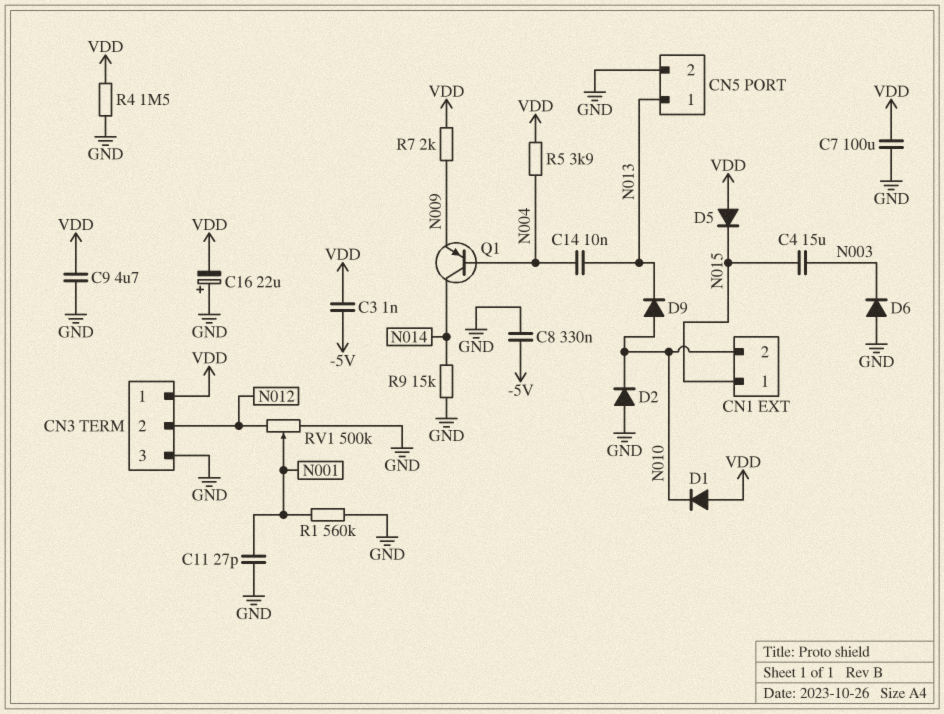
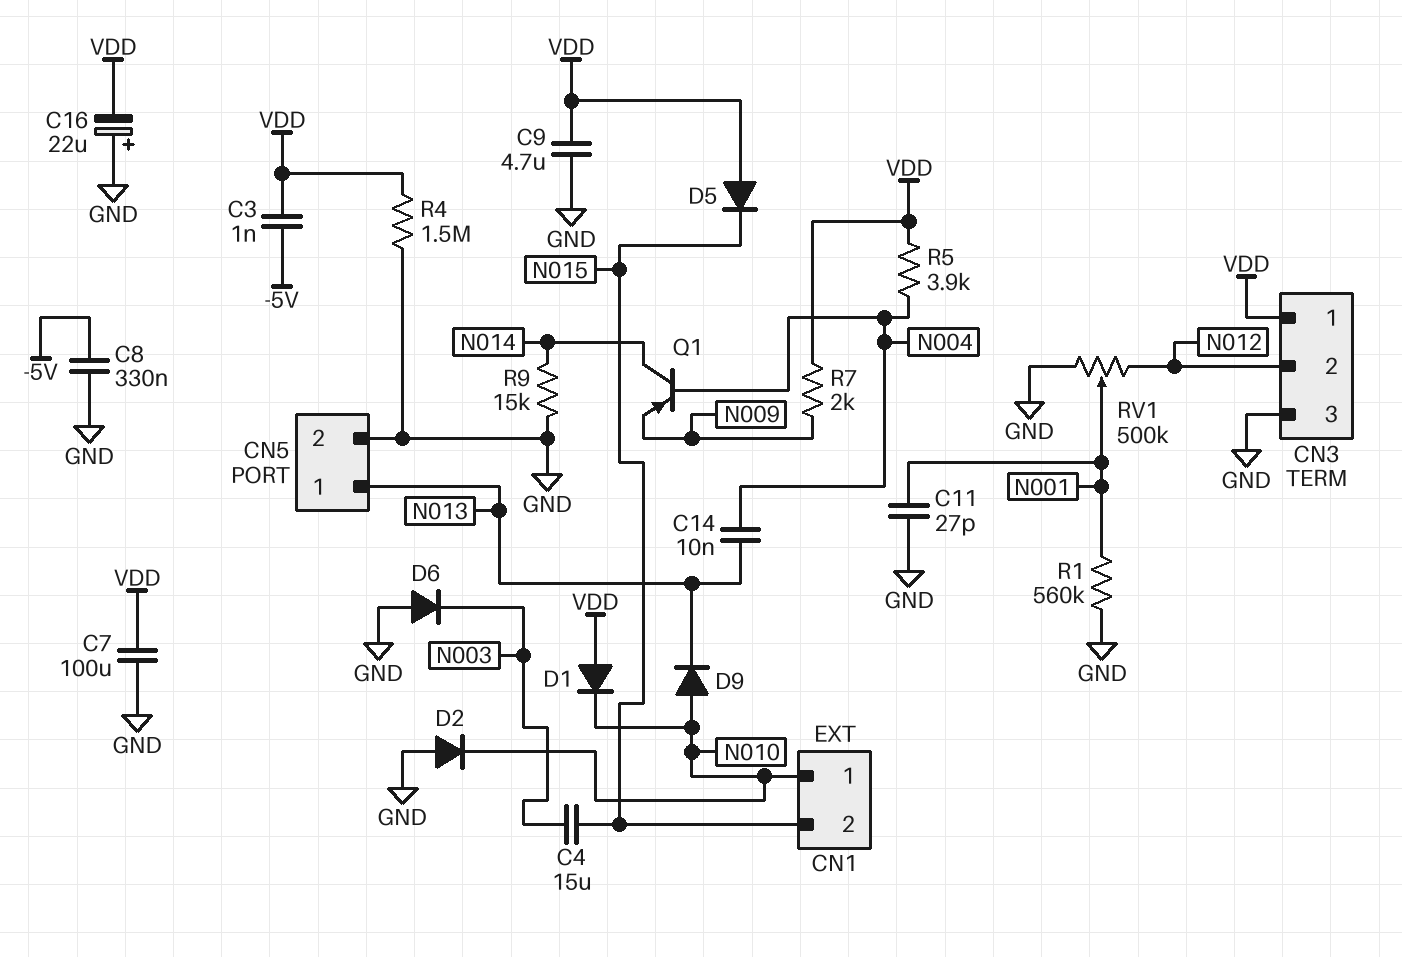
CN1 pin 1: N015 -> N010
CN1 pin 2: N010 -> N015

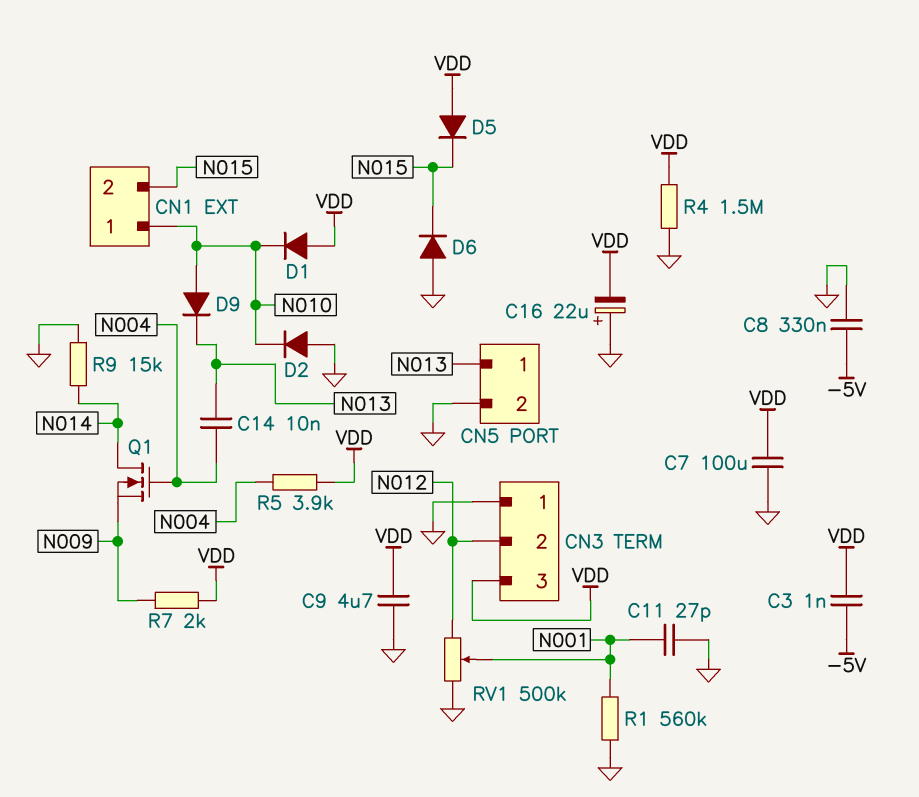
C4: 15uF (N003, N015) -> none
CN3 pin 1: VDD -> GND
CN3 pin 3: GND -> VDD
D6: diode (A GND, K N003) -> diode (A GND, K N015)
Q1: PNP (B N004, C N014, E N009) -> NMOS (G N004, D N014, S N009)

